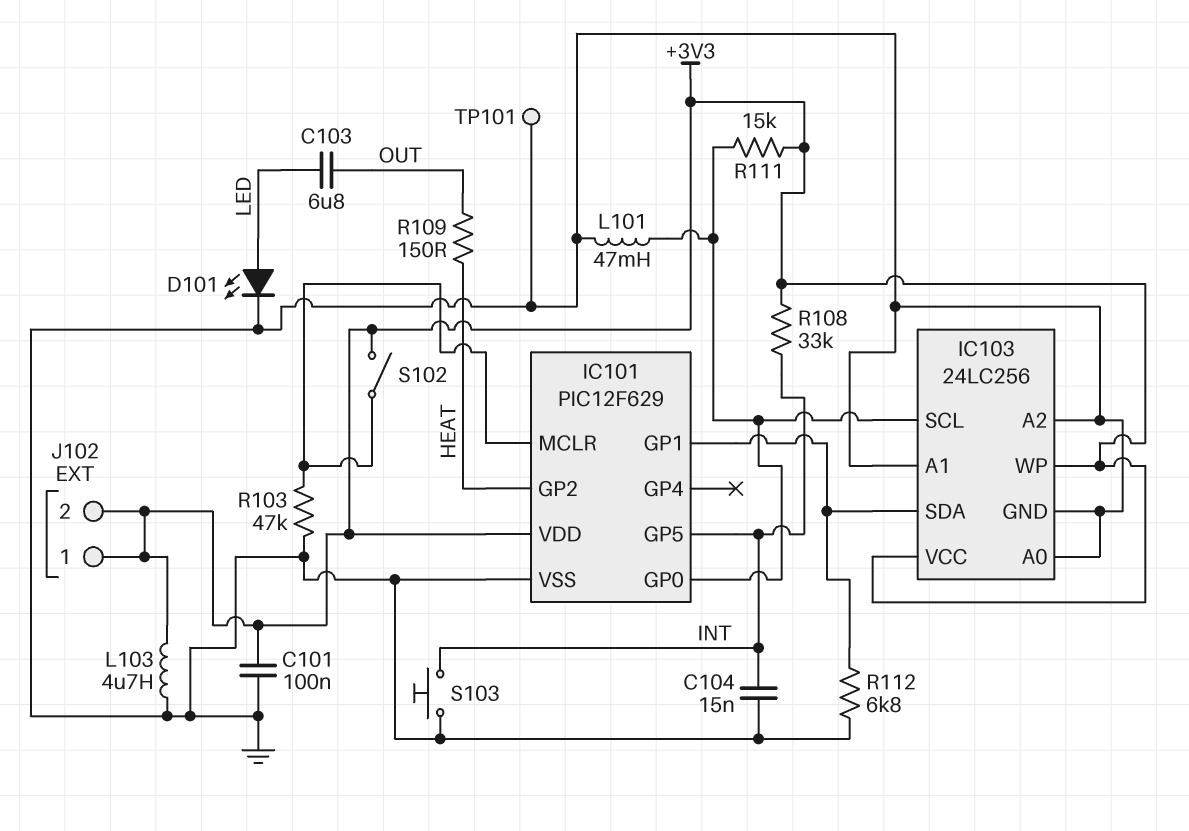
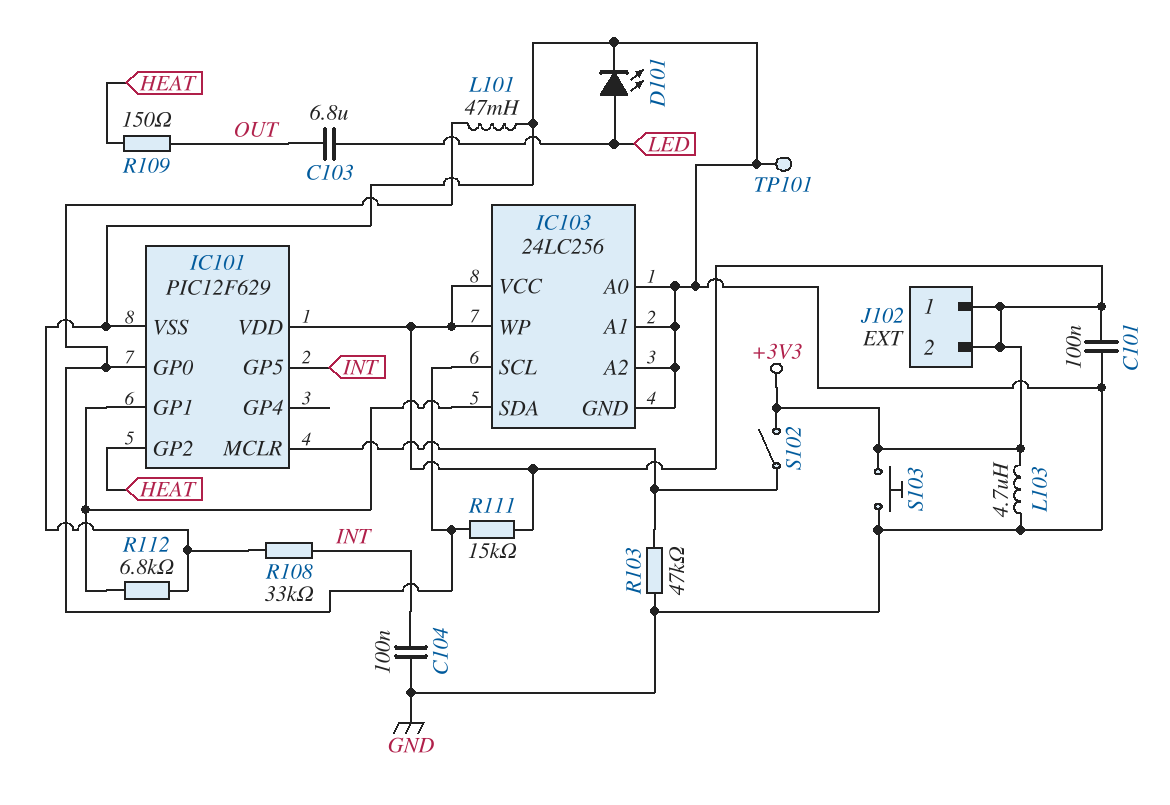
C104: 15nF (GND, INT) -> 100nF (GND, INT)
R108: 33k (+3V3, INT) -> 33k (GND, INT)
S103: button (GND, INT) -> button (+3V3, GND)

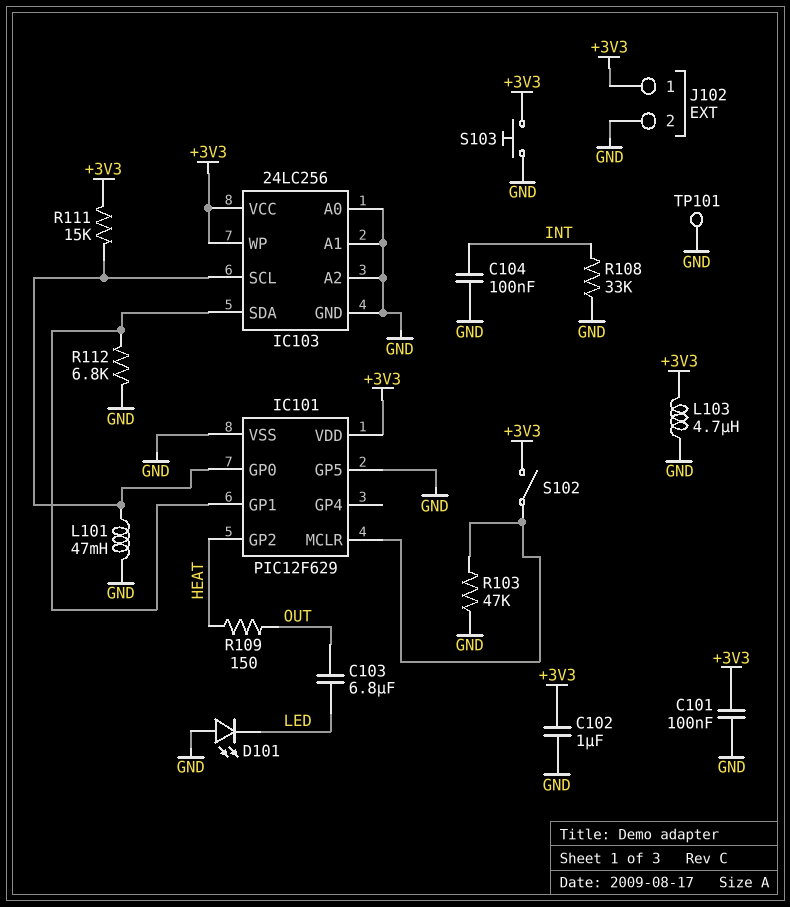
C102: none -> 1uF (+3V3, GND)
D101: LED (A LED, K GND) -> LED (A GND, K LED)
IC101 pin GP5: INT -> GND
J102 pin 2: +3V3 -> GND

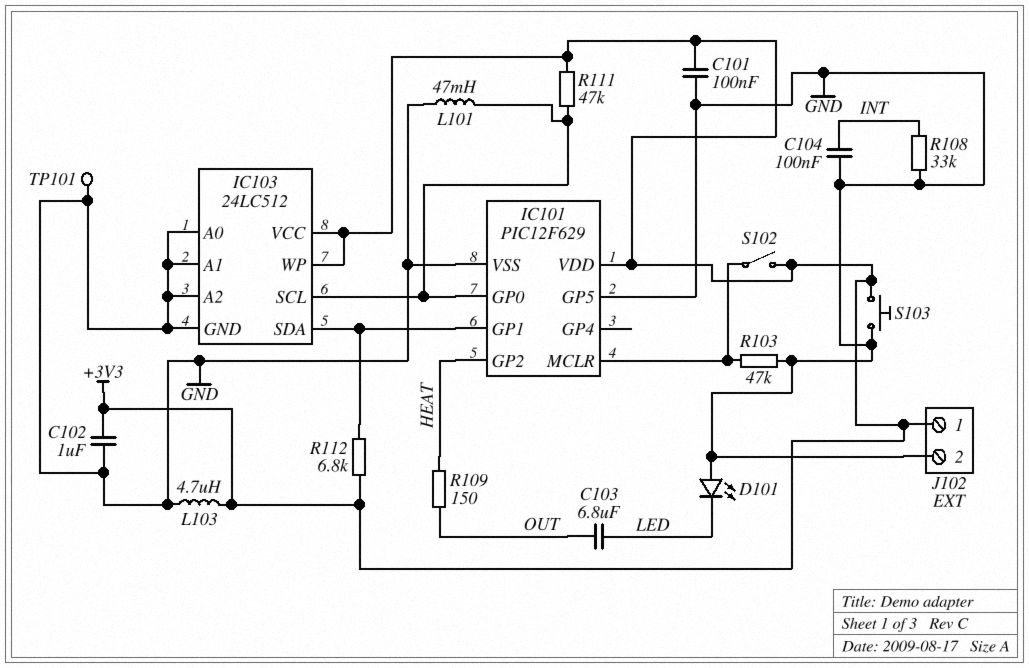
IC103: 24LC256 -> 24LC512
R111: 15k (+3V3, IC101/GP0) -> 47k (+3V3, IC101/GP0)
R112: 6.8k (GND, IC101/GP1) -> 6.8k (+3V3, IC101/GP1)

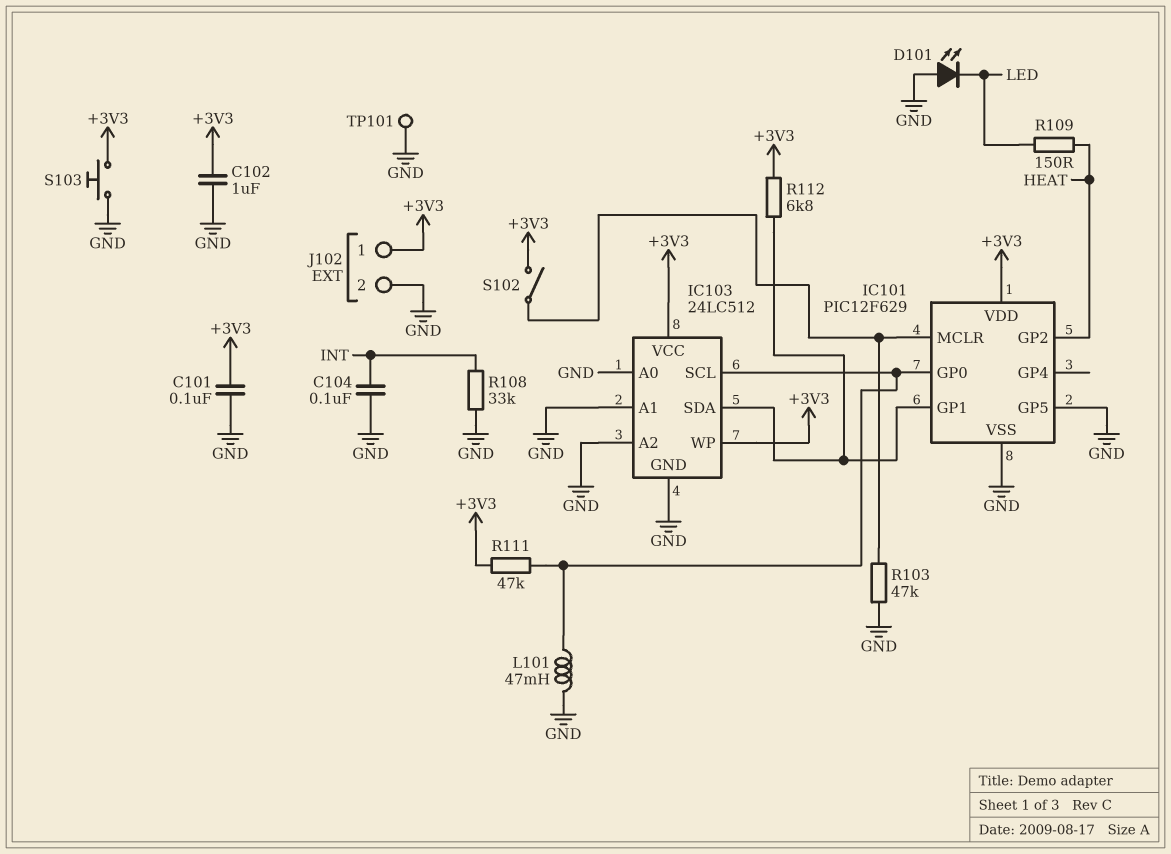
C103: 6.8uF (LED, OUT) -> none
L103: 4.7uH (+3V3, GND) -> none
R109: 150 (HEAT, OUT) -> 150 (HEAT, LED)

